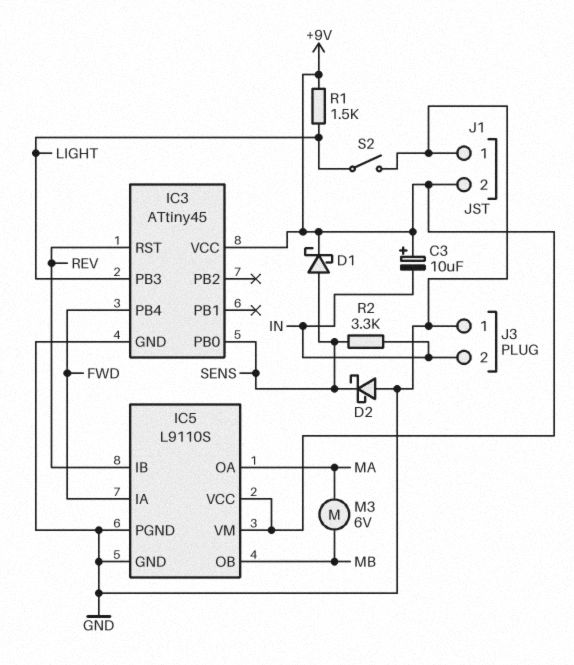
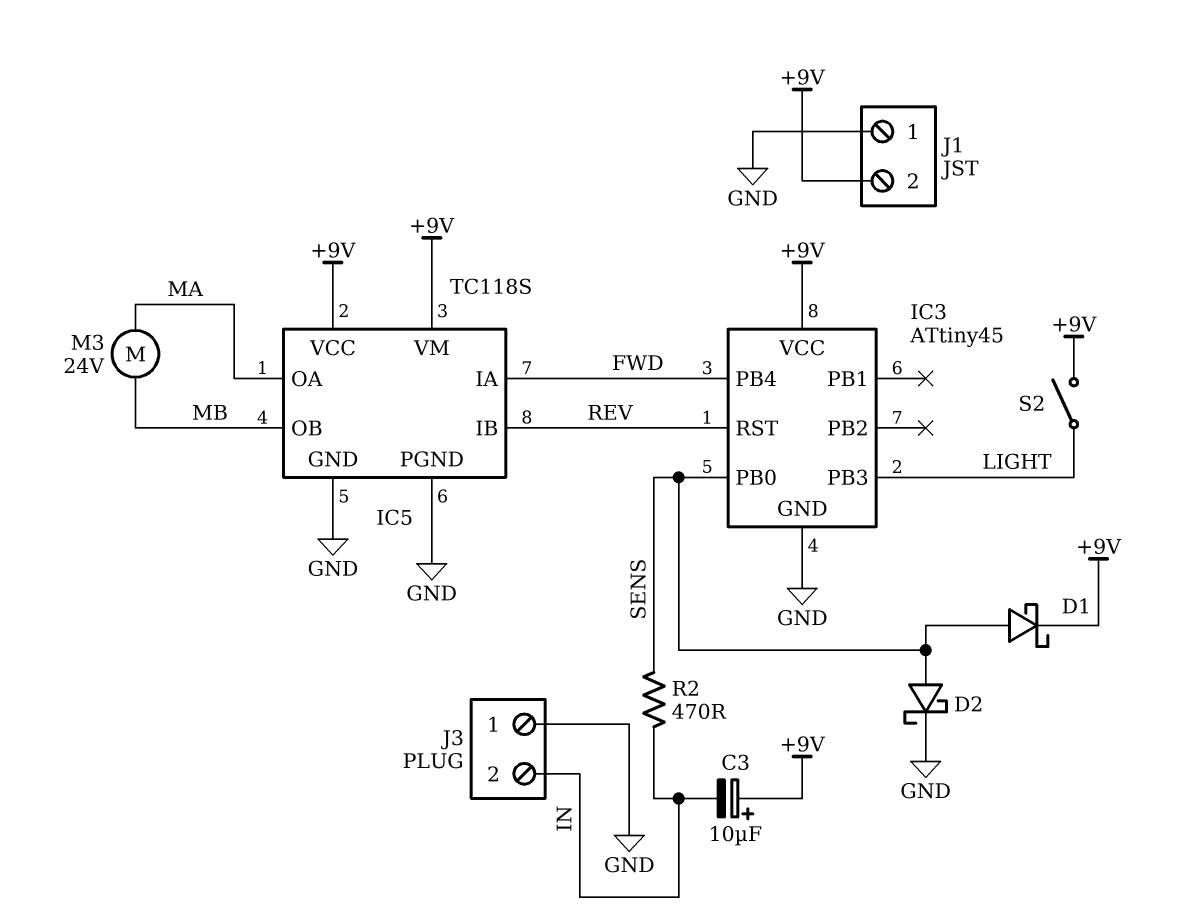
D2: schottky (A GND, K SENS) -> schottky (A SENS, K GND)
IC5: L9110S -> TC118S
M3: motor 6V (MA, MB) -> motor 24V (MA, MB)
R1: 1.5k (+9V, LIGHT) -> none
R2: 3.3k (IN, SENS) -> 470 (IN, SENS)
S2: switch (GND, LIGHT) -> switch (+9V, LIGHT)

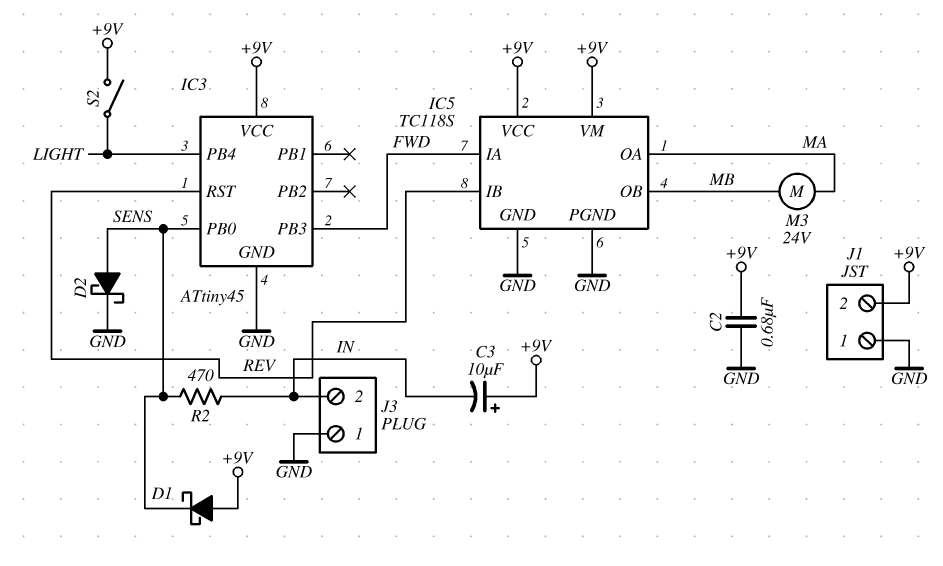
C2: none -> 680nF (+9V, GND)
D1: schottky (A SENS, K +9V) -> schottky (A +9V, K SENS)
IC3 pin PB3: LIGHT -> FWD
IC3 pin PB4: FWD -> LIGHT

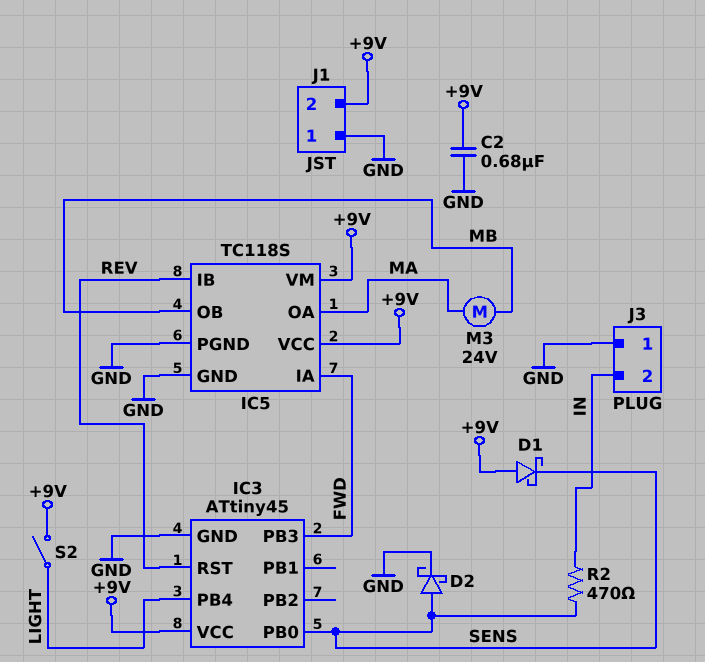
C3: 10uF (plus +9V, minus IN) -> none

